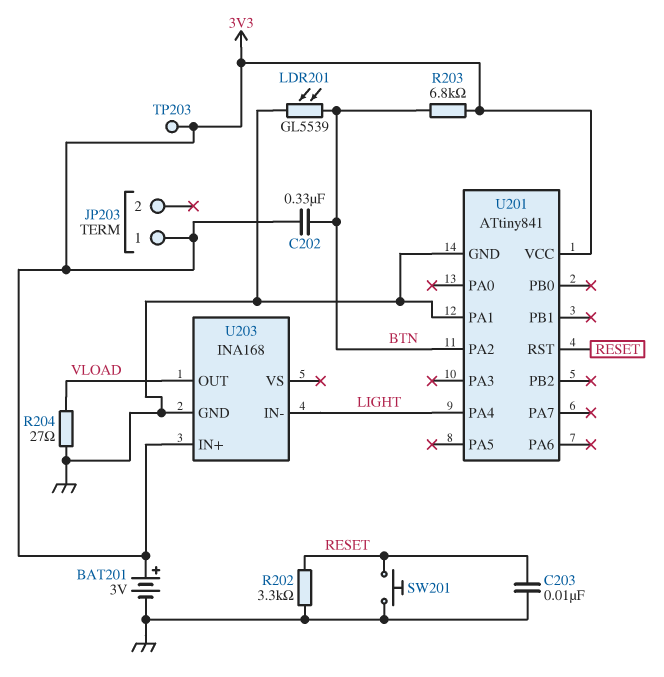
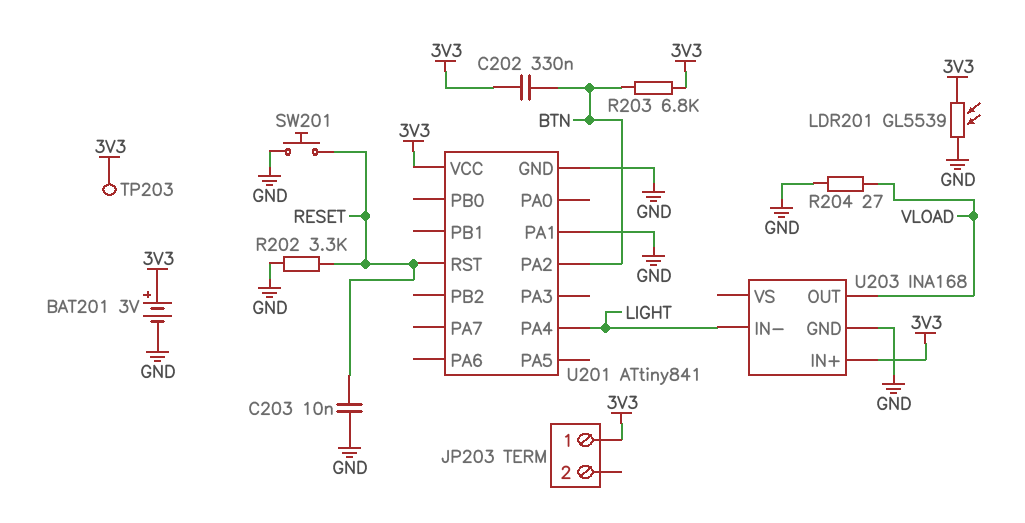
LDR201: GL5539 (BTN, GND) -> GL5539 (3V3, GND)

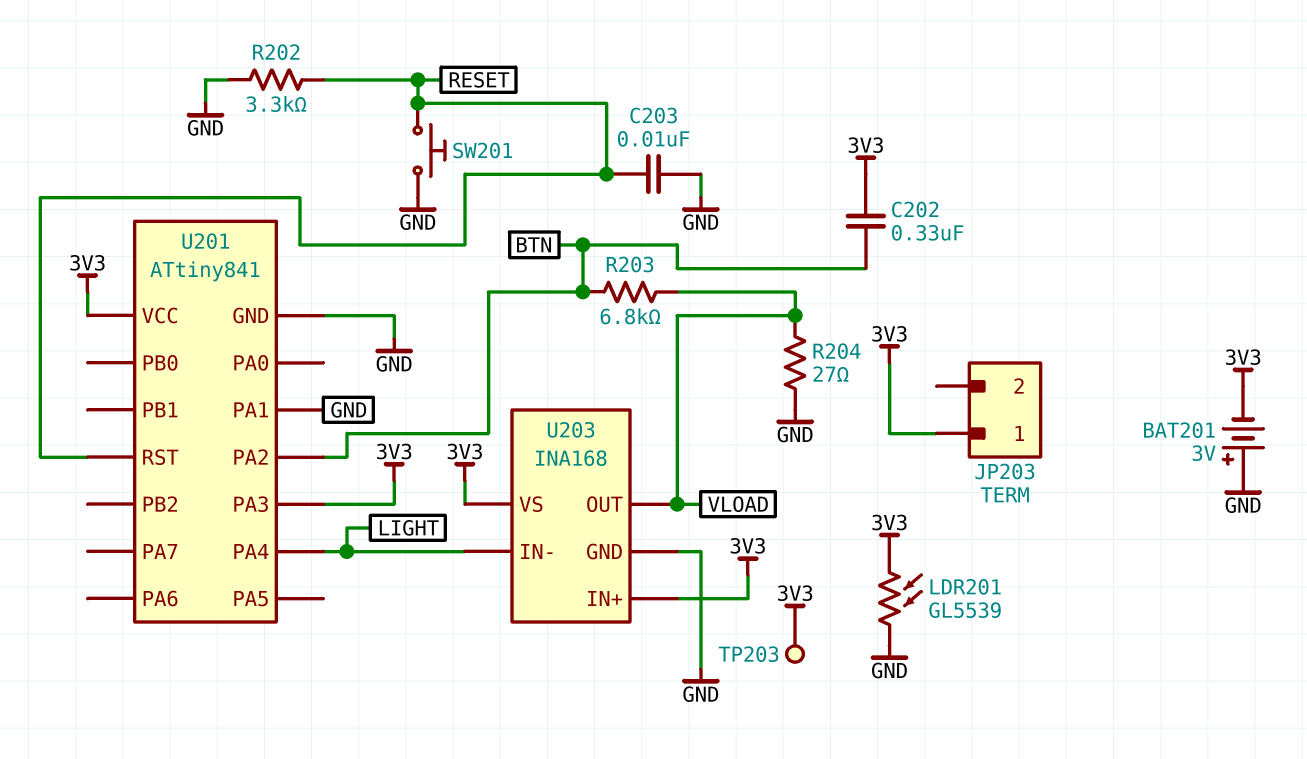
BAT201: 3V (plus 3V3, minus GND) -> 3V (plus GND, minus 3V3)
R203: 6.8k (3V3, BTN) -> 6.8k (BTN, VLOAD)
U201 pin PA3: none -> 3V3
U203 pin VS: none -> 3V3

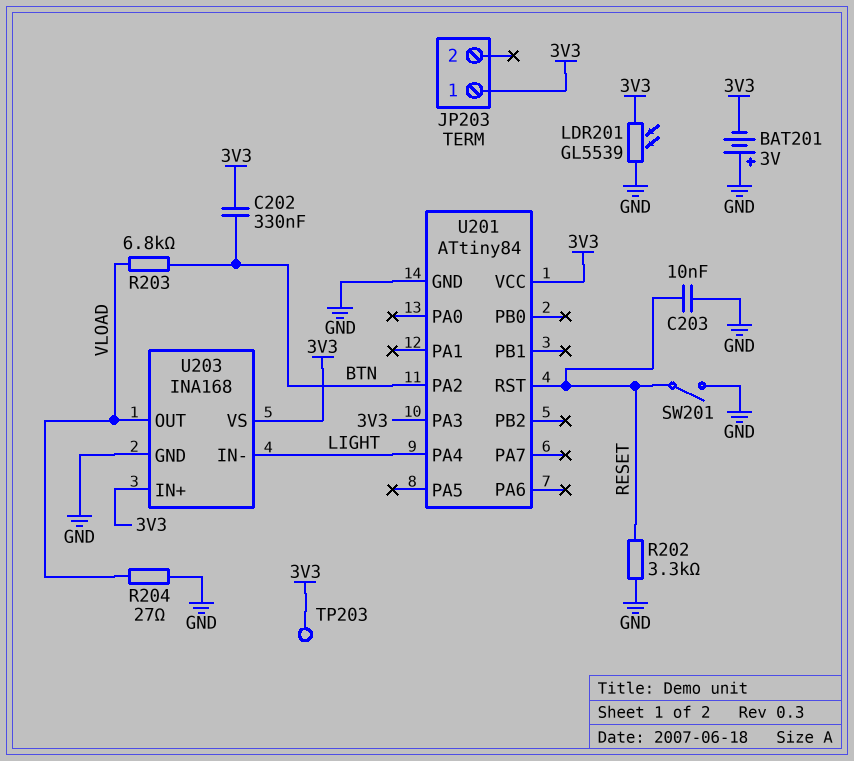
SW201: button (GND, RESET) -> switch (GND, RESET)
U201: ATtiny841 -> ATtiny84
U201 pin PA1: GND -> none

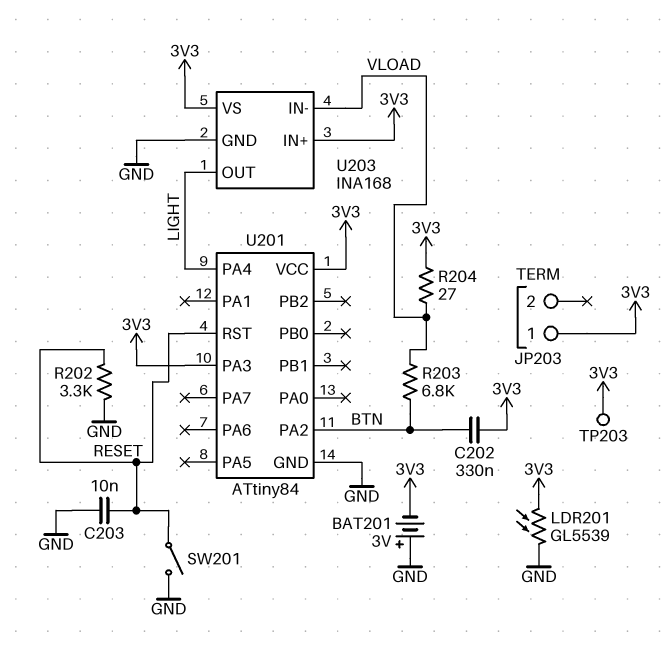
R204: 27 (GND, VLOAD) -> 27 (3V3, VLOAD)
U203 pin IN-: LIGHT -> VLOAD
U203 pin OUT: VLOAD -> LIGHT

